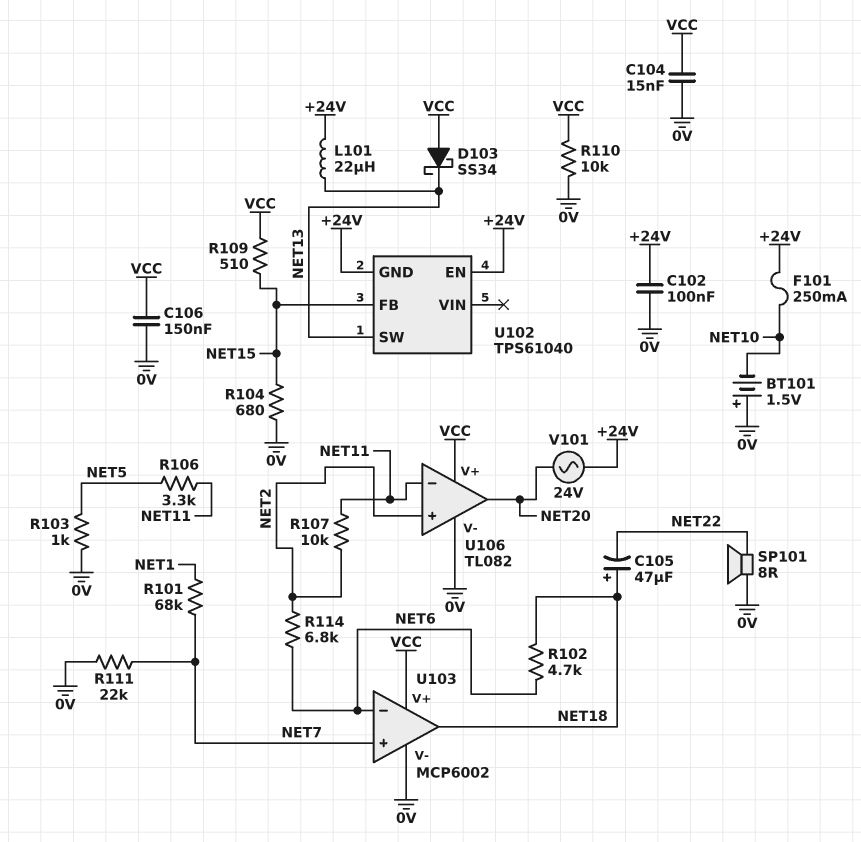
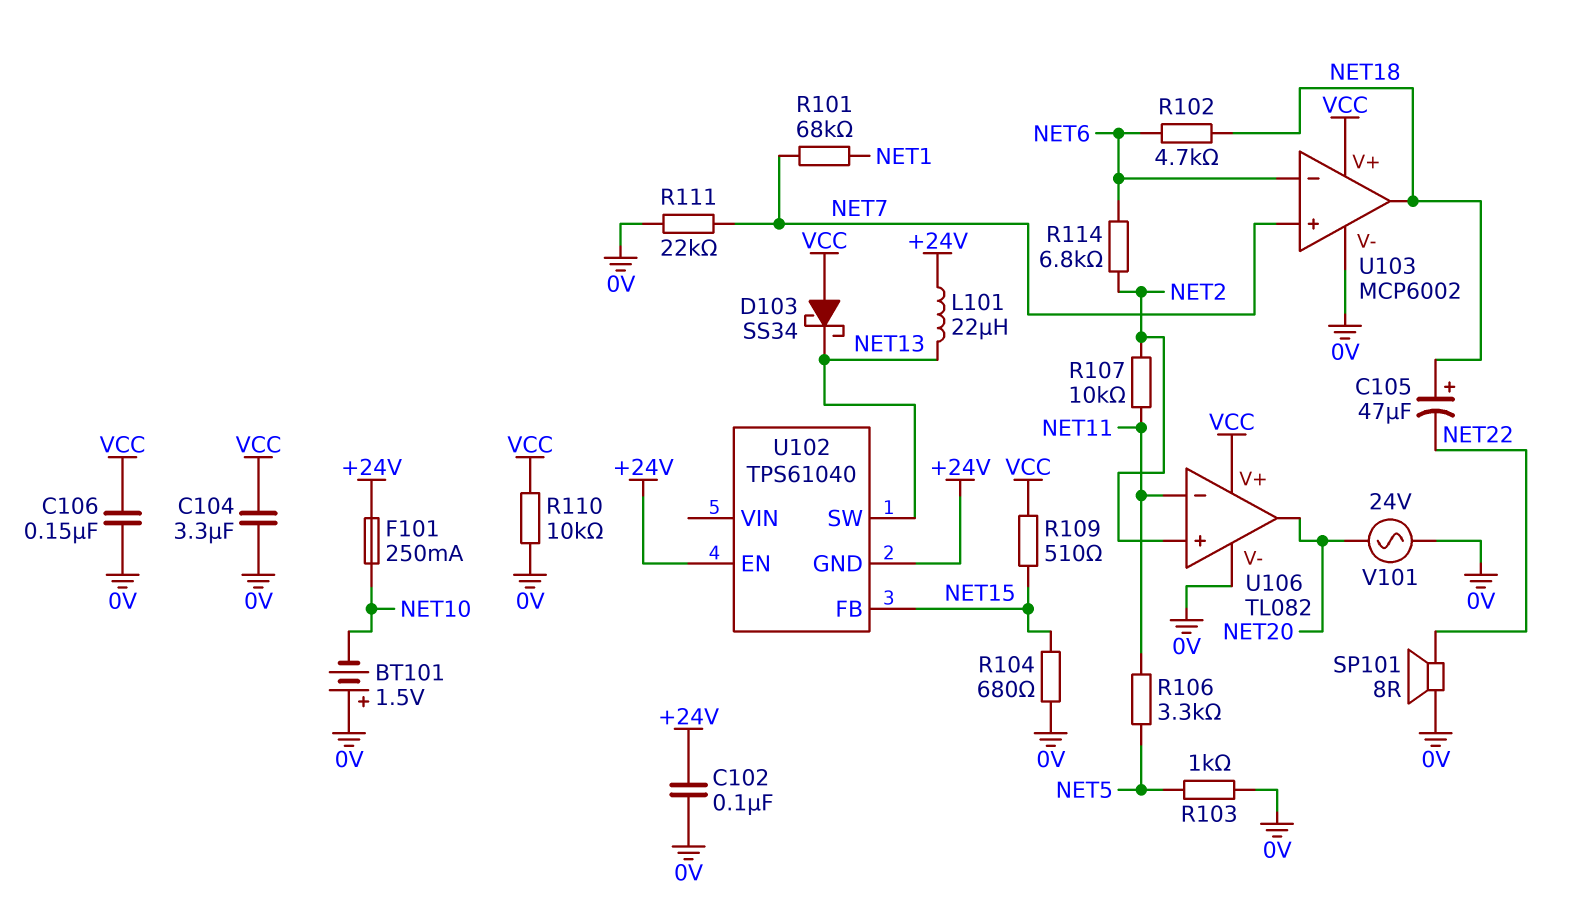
C104: 15nF (0V, VCC) -> 3.3uF (0V, VCC)
V101: AC 24V (+24V, NET20) -> AC 24V (0V, NET20)

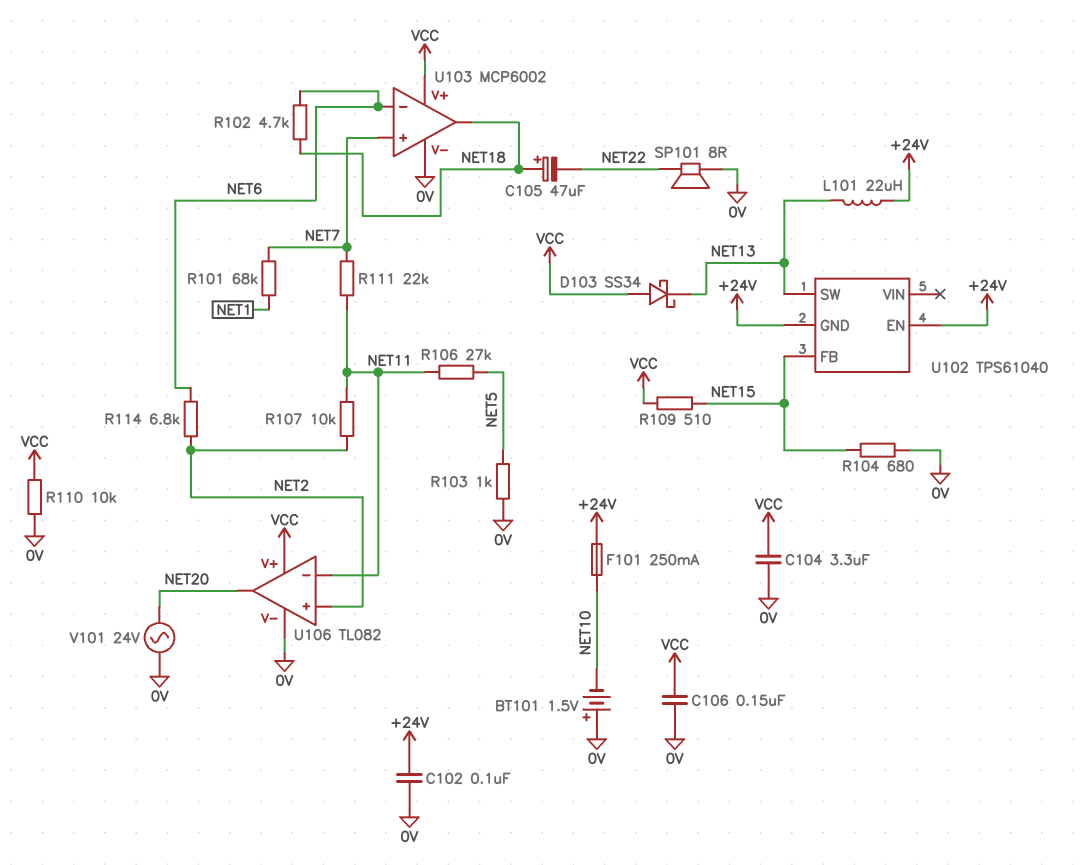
R106: 3.3k (NET5, NET11) -> 27k (NET5, NET11)
R111: 22k (0V, NET7) -> 22k (NET7, NET11)

